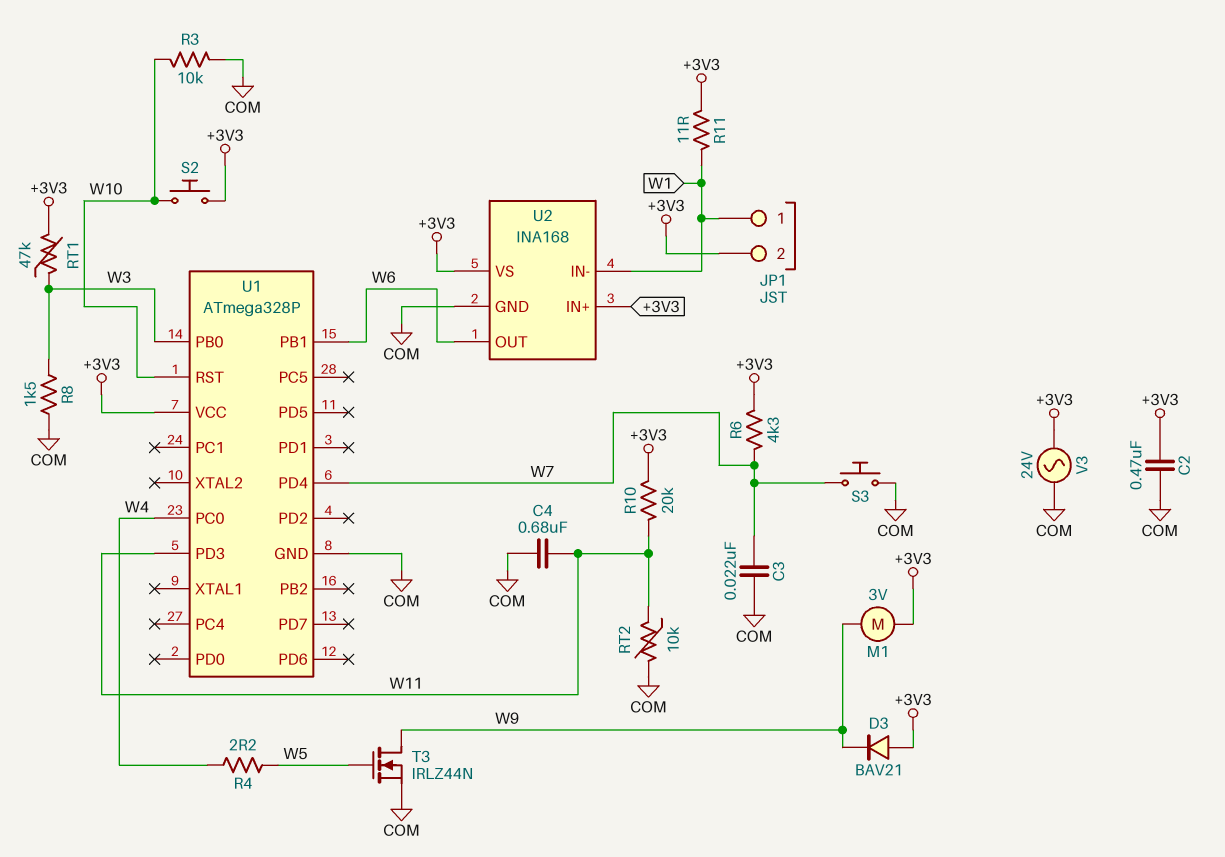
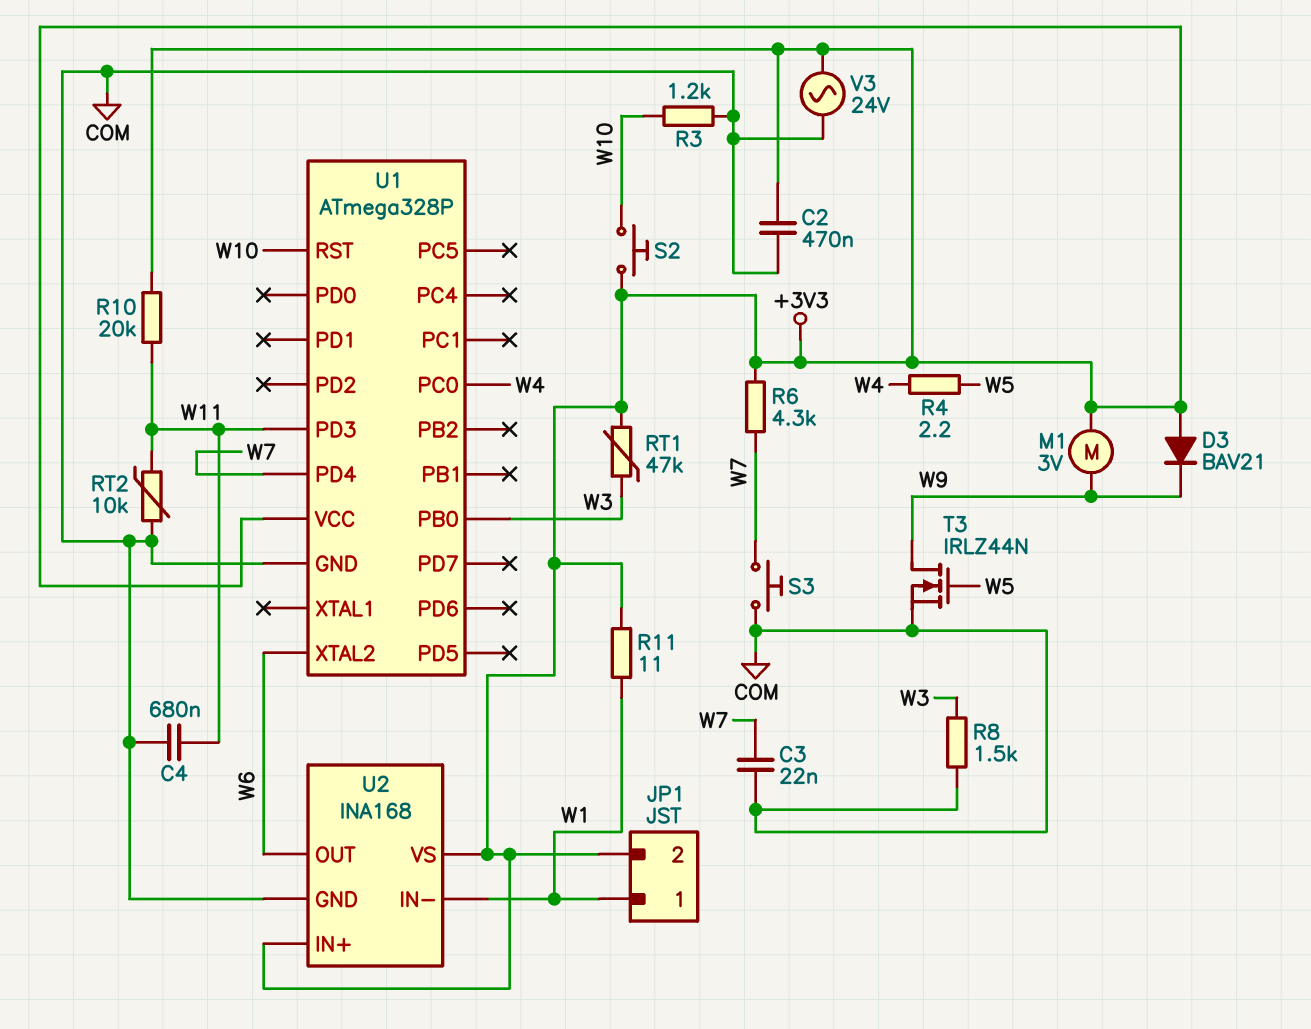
R3: 10k (COM, W10) -> 1.2k (COM, W10)
U1 pin PB1: W6 -> none
U1 pin XTAL2: none -> W6

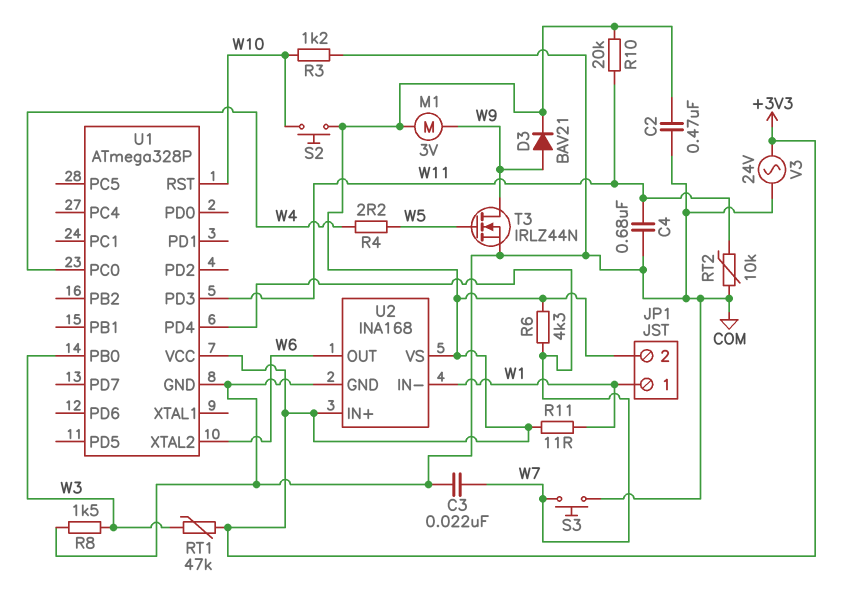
D3: diode BAV21 (A +3V3, K W9) -> diode BAV21 (A W9, K +3V3)

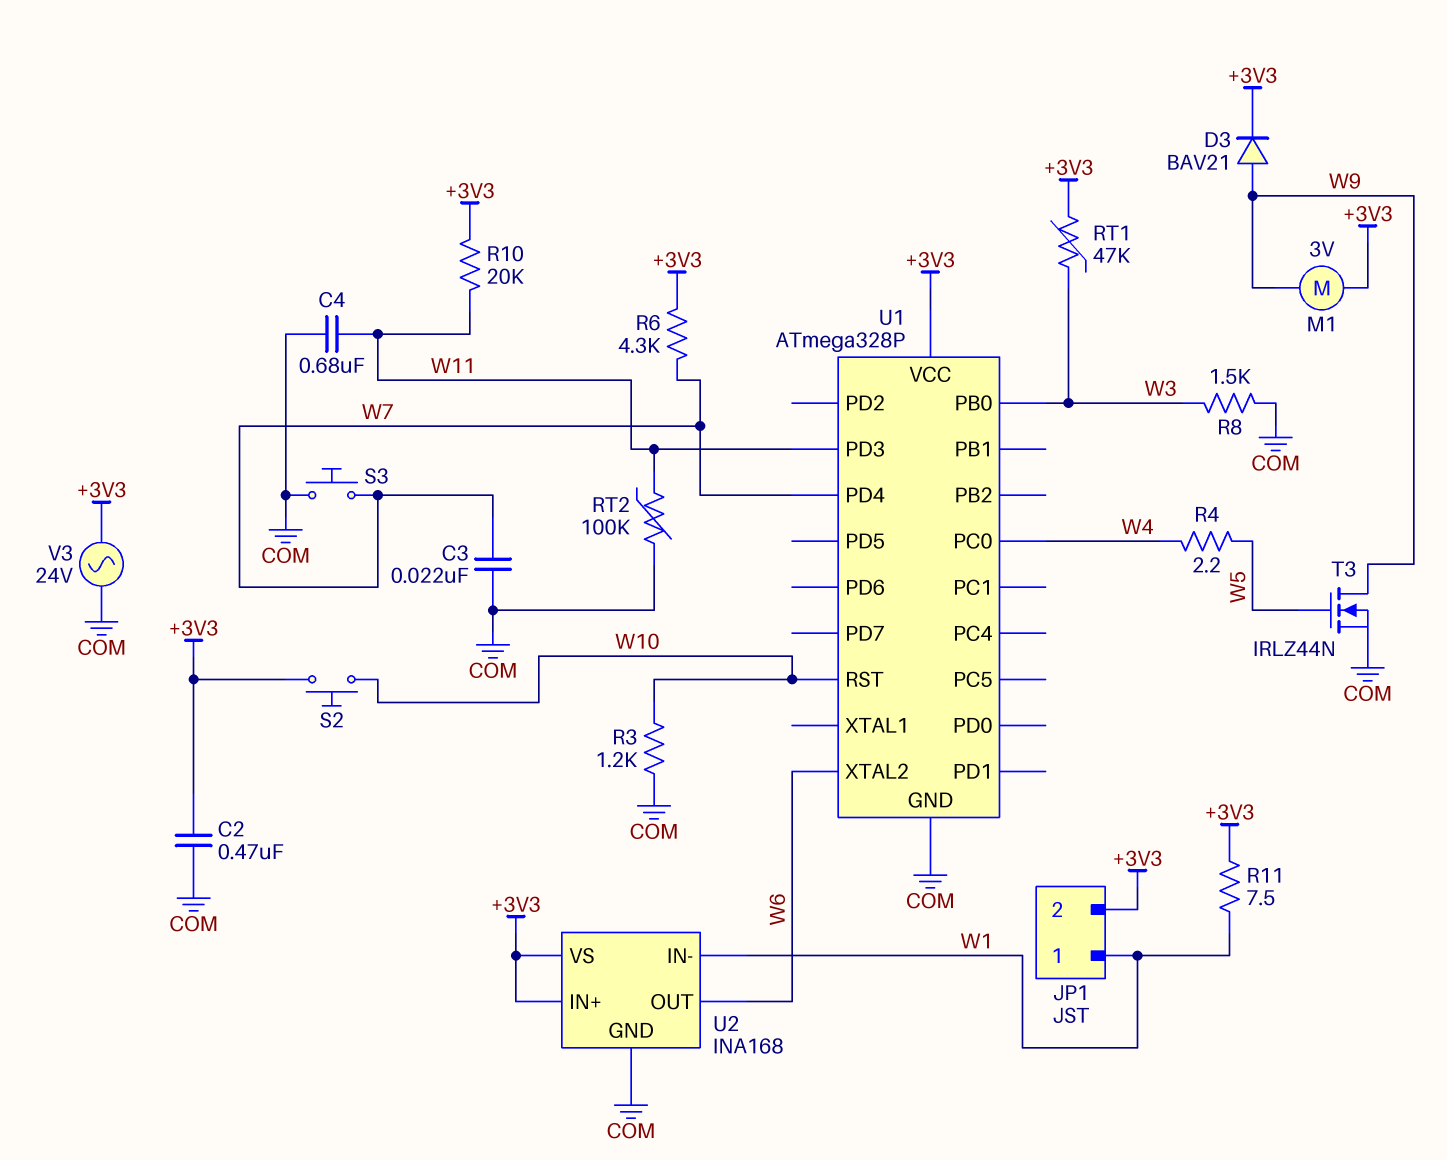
R11: 11 (+3V3, W1) -> 7.5 (+3V3, W1)
RT2: 10k (COM, W11) -> 100k (COM, W11)

